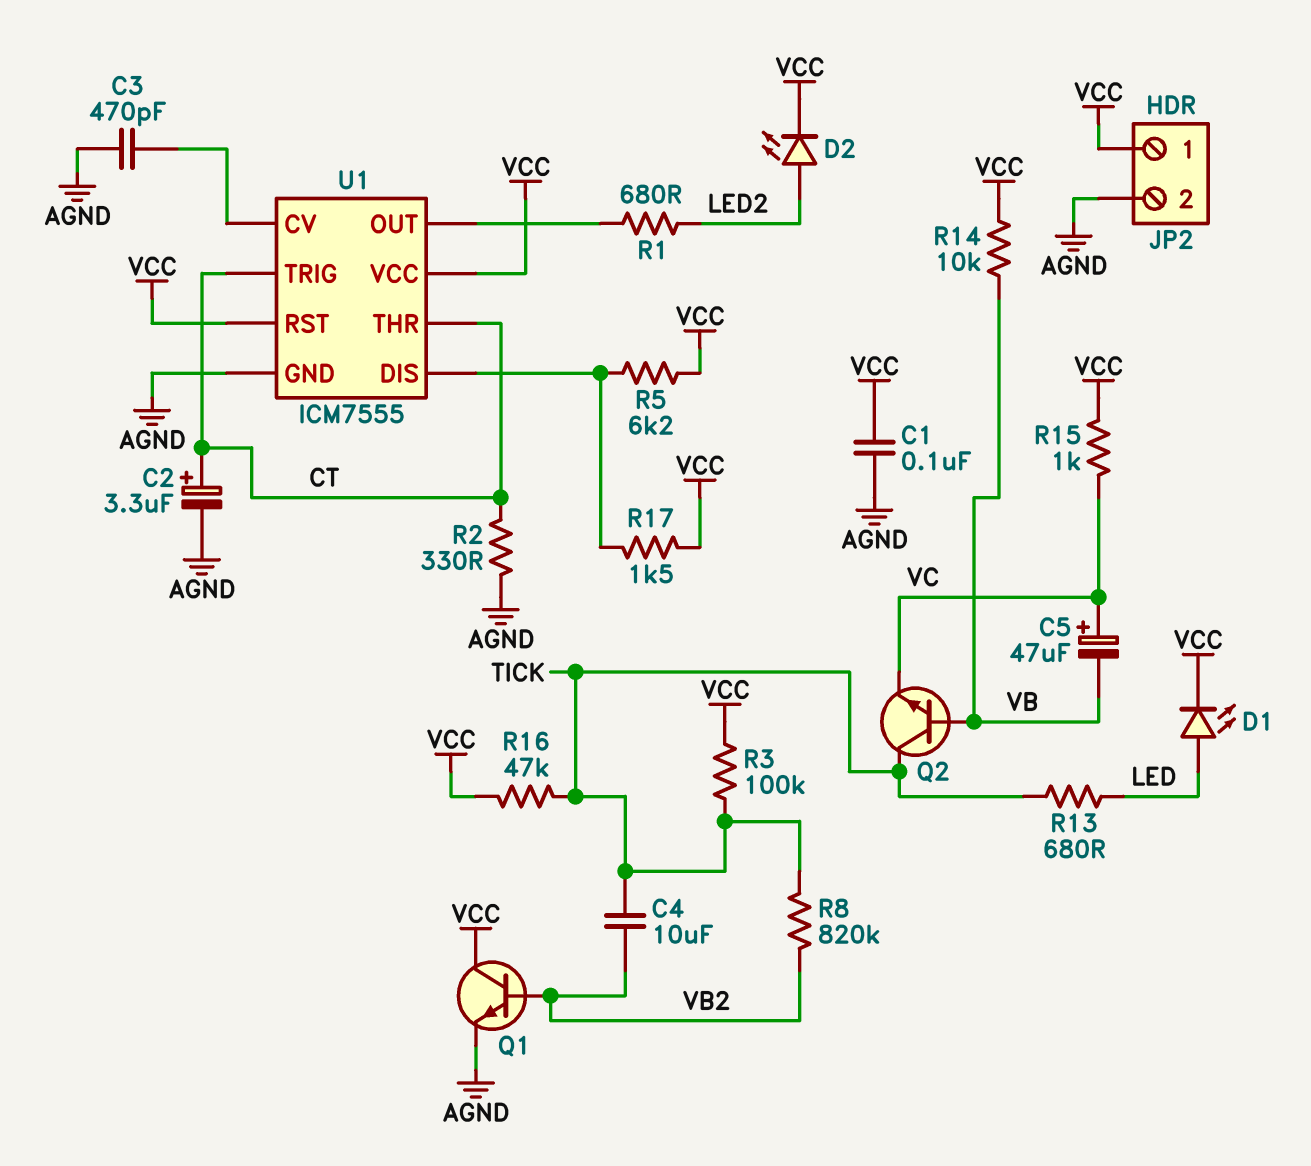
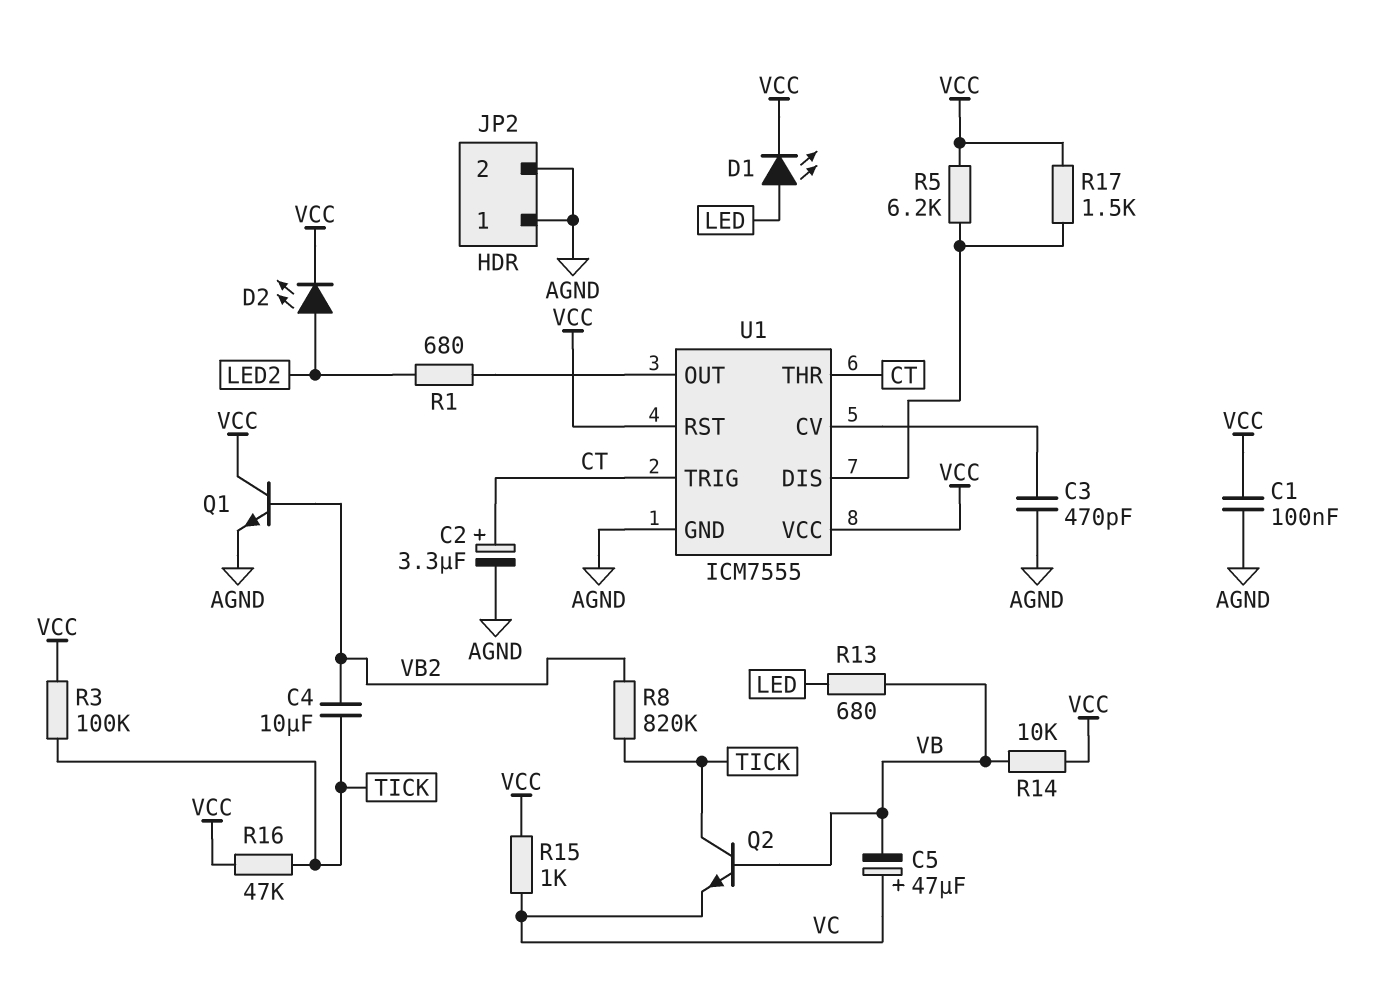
JP2 pin 1: VCC -> AGND
R2: 330 (AGND, CT) -> none
R13: 680 (LED, TICK) -> 680 (LED, VB)

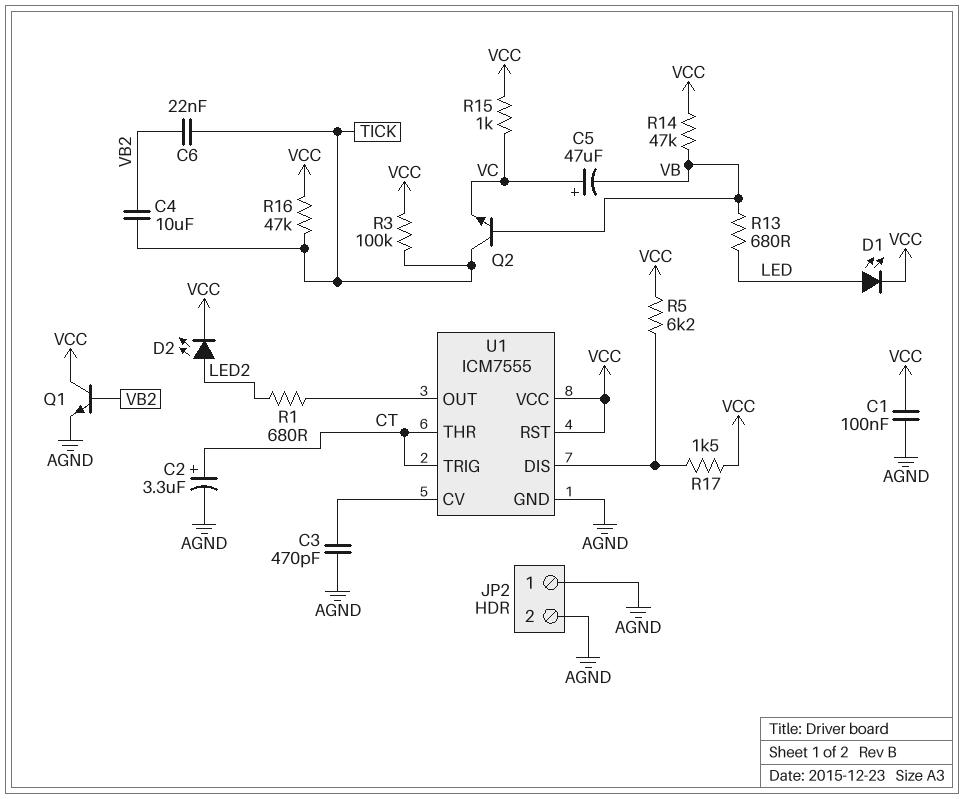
C6: none -> 22nF (TICK, VB2)
R8: 820k (TICK, VB2) -> none
R14: 10k (VB, VCC) -> 47k (VB, VCC)

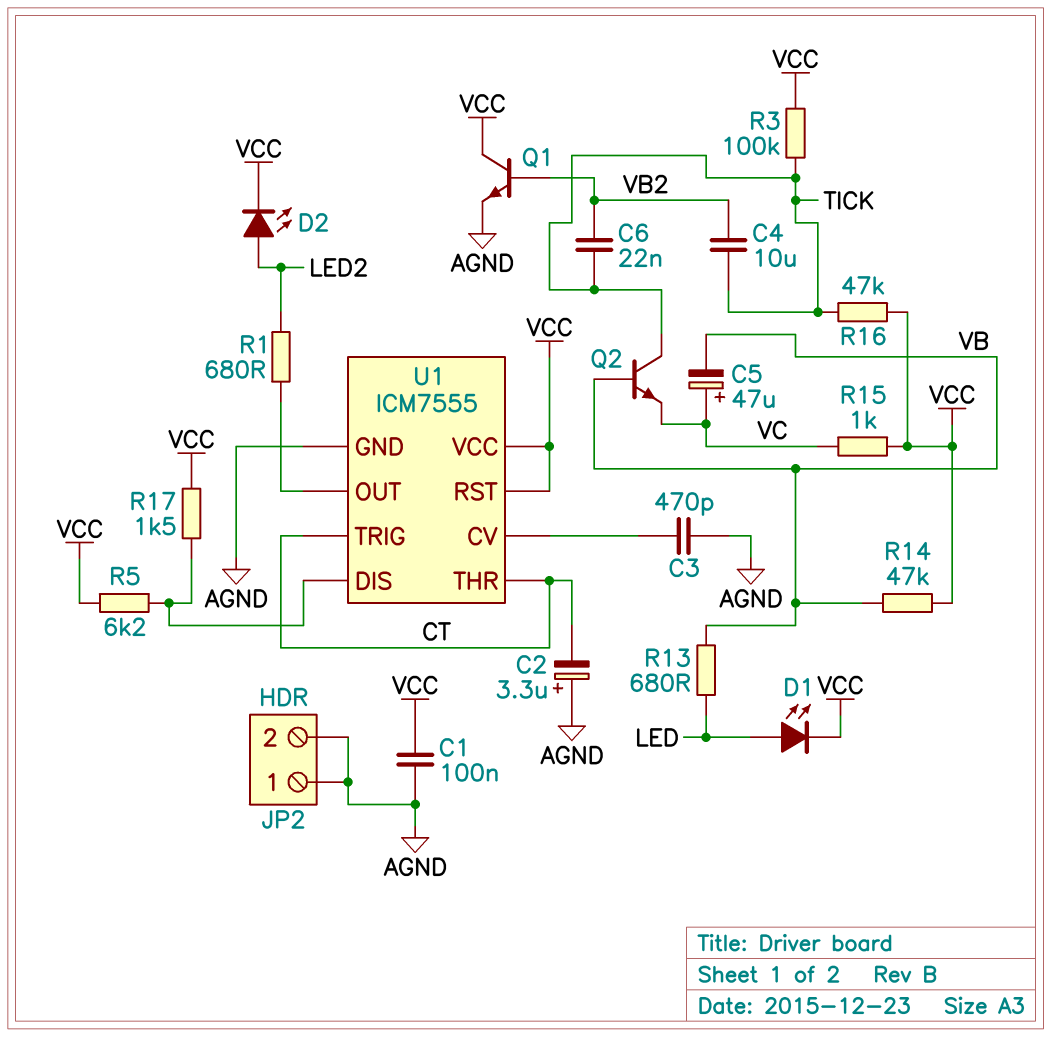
C2: 3.3uF (plus CT, minus AGND) -> 3.3uF (plus AGND, minus CT)

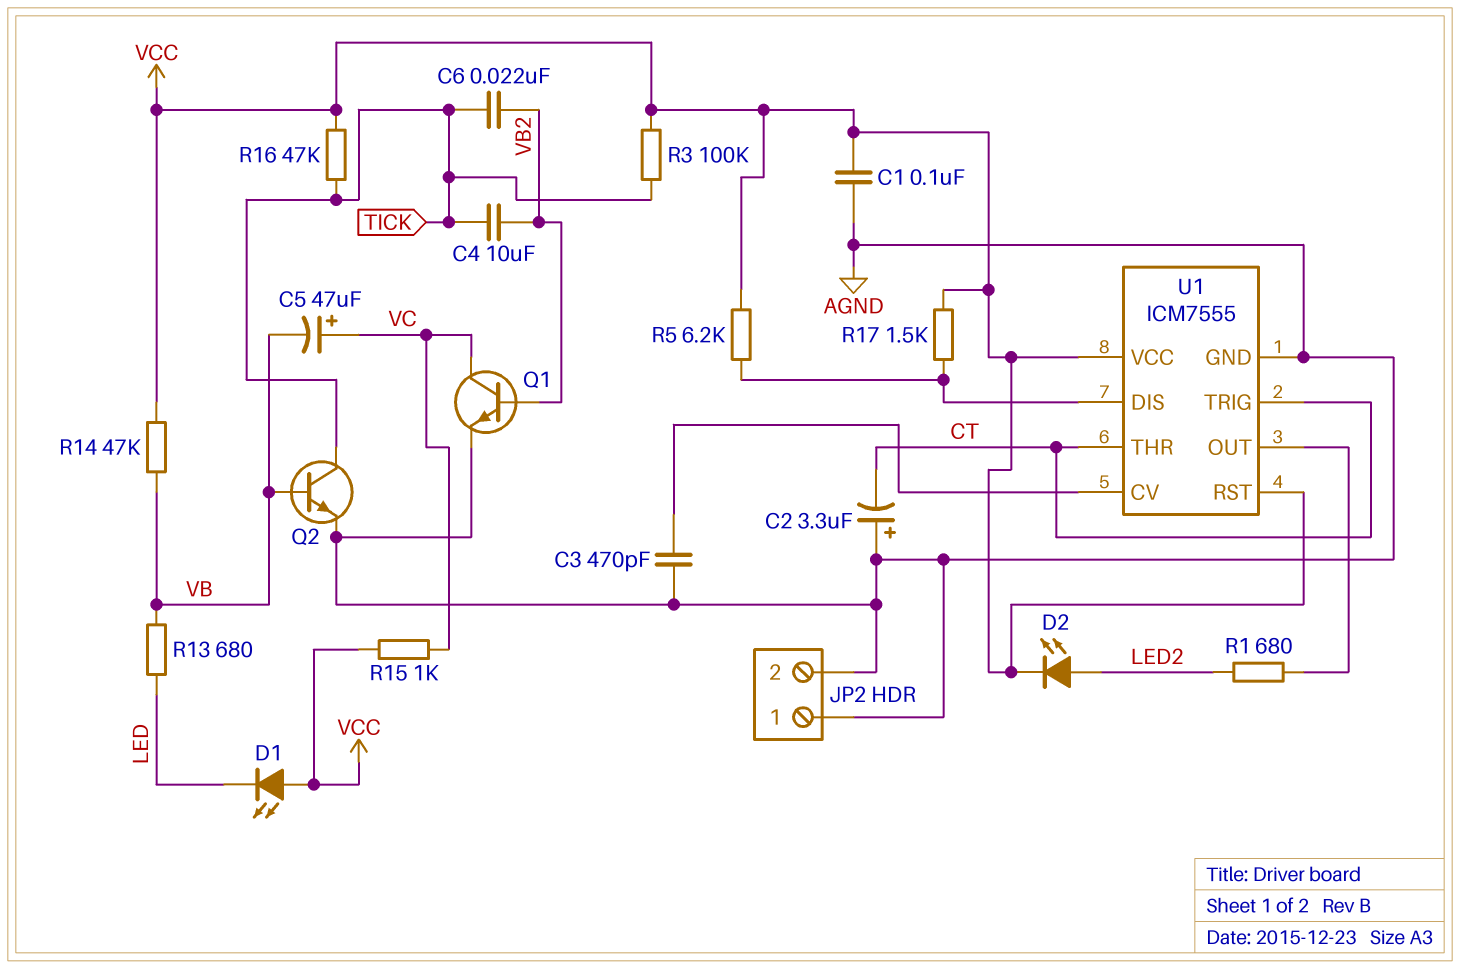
D1: LED (A LED, K VCC) -> LED (A VCC, K LED)
Q1: NPN (B VB2, C VCC, E AGND) -> NPN (B VB2, C VC, E AGND)
Q2: NPN (B VB, C TICK, E VC) -> NPN (B VB, C TICK, E AGND)

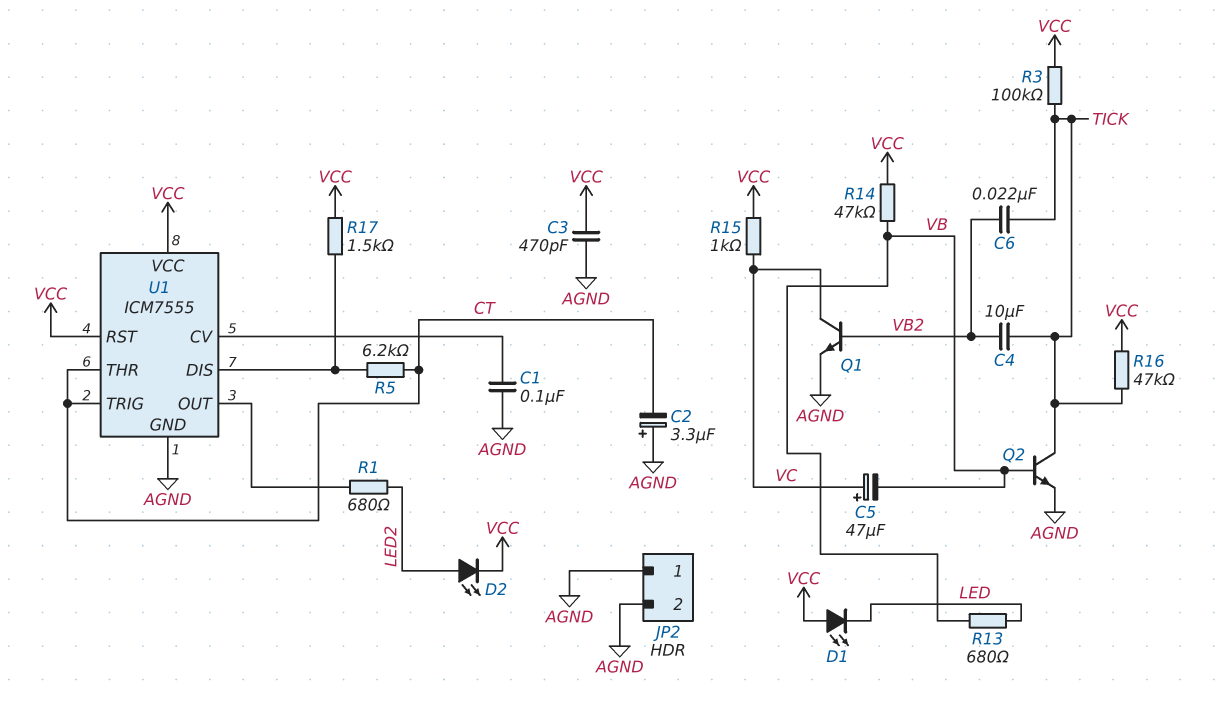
C1: 100nF (AGND, VCC) -> 100nF (AGND, U1/CV)
C3: 470pF (AGND, U1/CV) -> 470pF (AGND, VCC)
R5: 6.2k (U1/DIS, VCC) -> 6.2k (CT, U1/DIS)

